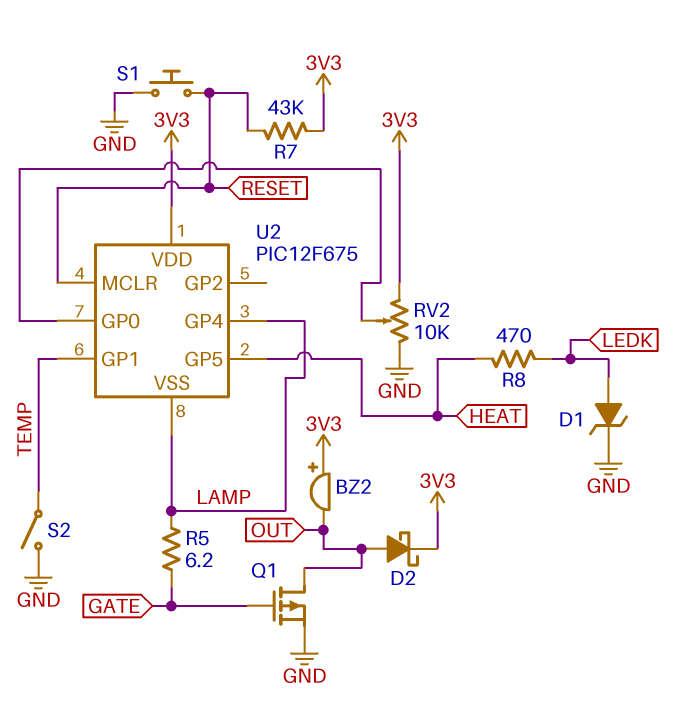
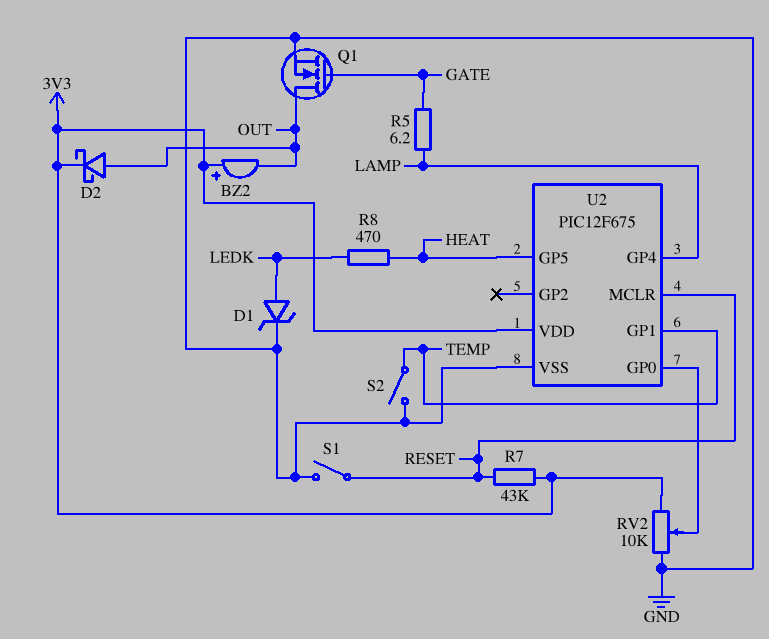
Q1: PMOS (G GATE, D OUT, S GND) -> NMOS (G GATE, D OUT, S GND)
S1: button (GND, RESET) -> switch (GND, RESET)
U2 pin VSS: LAMP -> GND

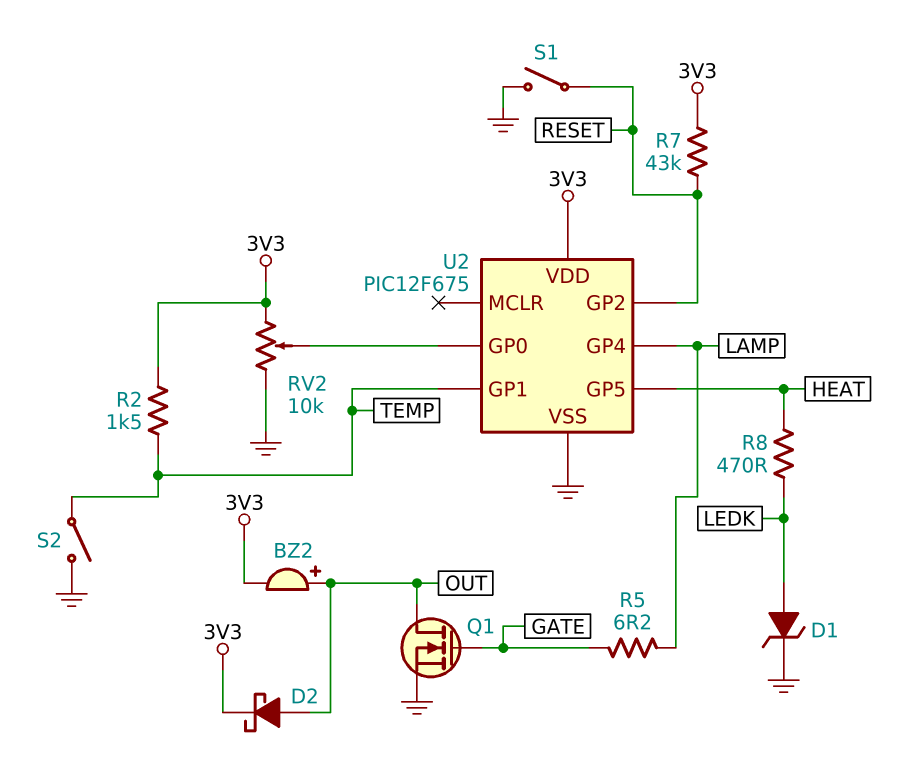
BZ2: buzzer (plus 3V3, minus OUT) -> buzzer (plus OUT, minus 3V3)
R2: none -> 1.5k (3V3, TEMP)
U2 pin GP2: none -> RESET
U2 pin MCLR: RESET -> none

